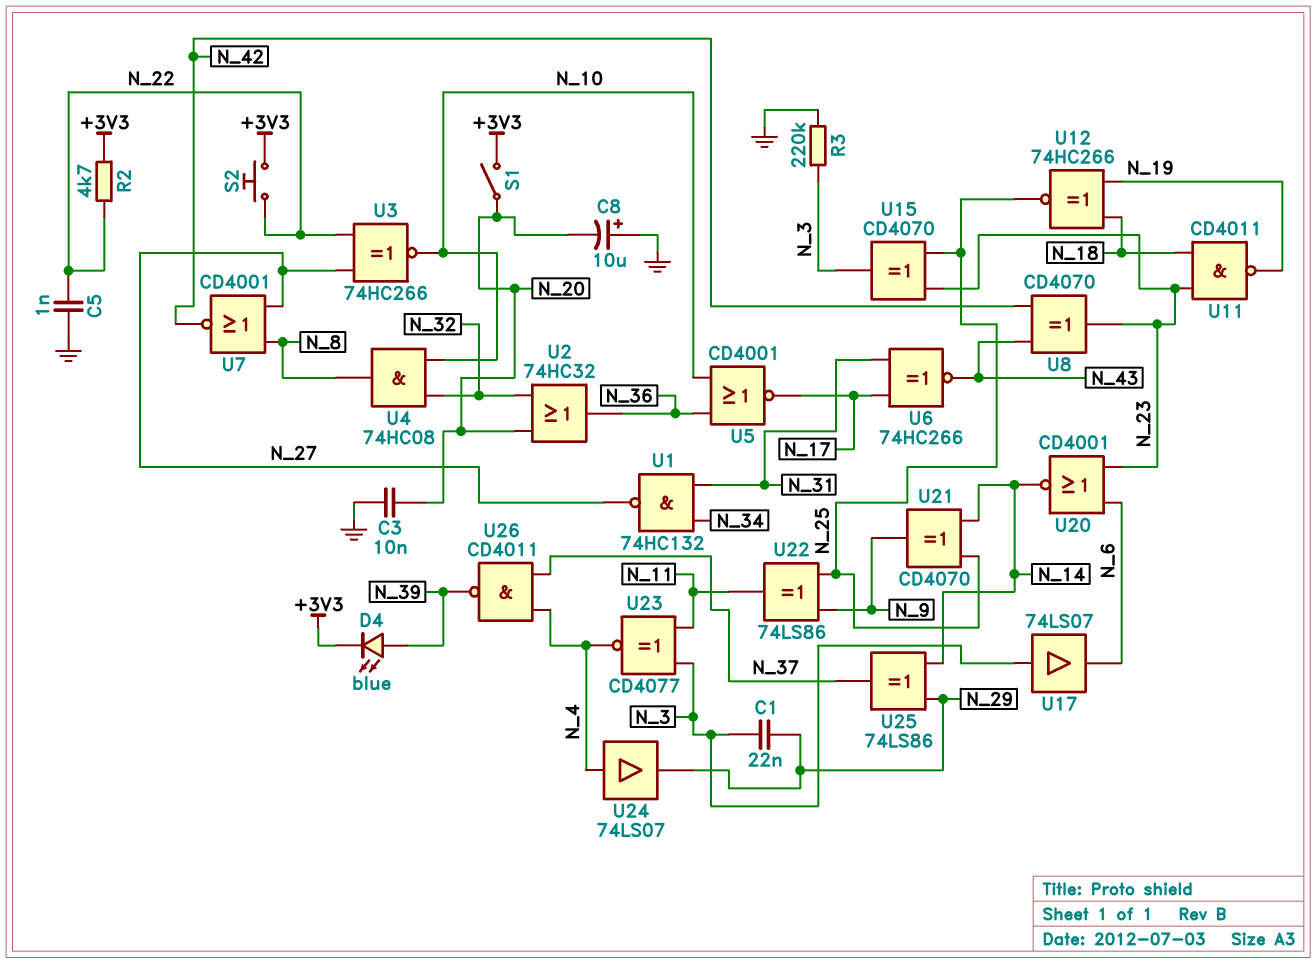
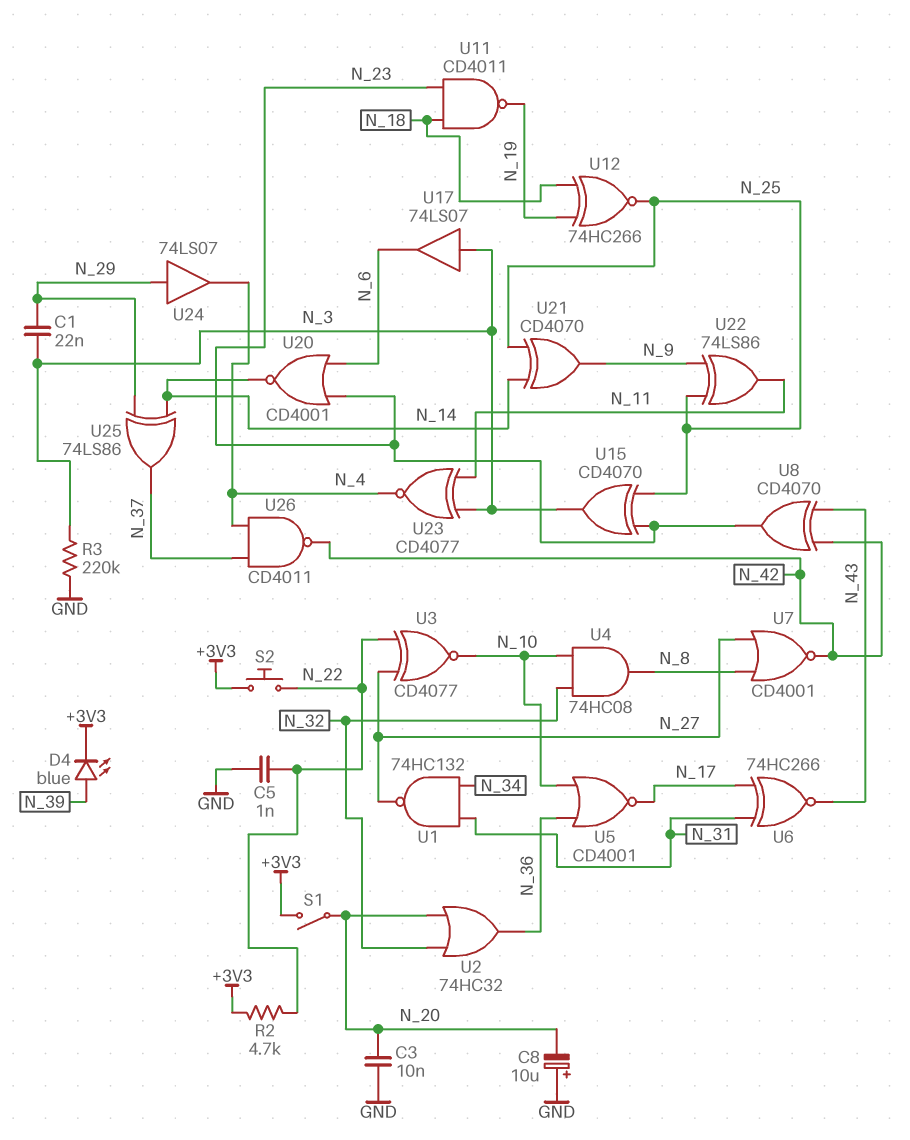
U3: XNOR 74HC266 (in N_22, in N_27, out N_10) -> XNOR CD4077 (in N_22, in N_27, out N_10)
U24: buffer 74LS07 (in N_4, out N_29) -> buffer 74LS07 (in N_29, out N_4)
U26: NAND CD4011 (in N_4, in N_37, out N_39) -> NAND CD4011 (in N_4, in N_37, out N_42)

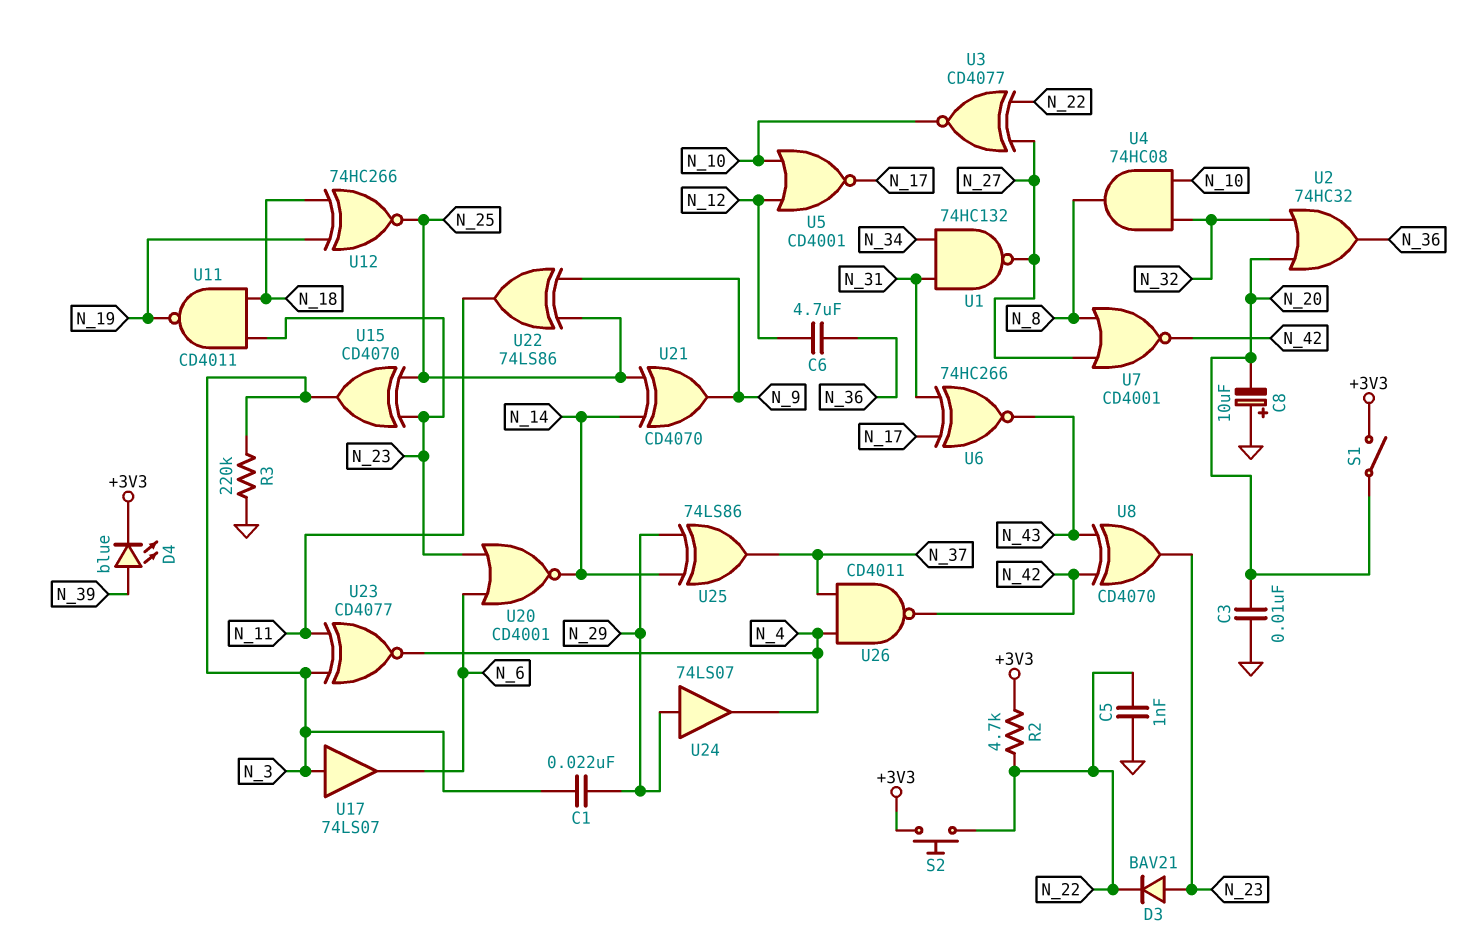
C6: none -> 4.7uF (N_12, N_36)
D3: none -> diode BAV21 (A N_23, K N_22)
U5: NOR CD4001 (in N_10, in N_36, out N_17) -> NOR CD4001 (in N_10, in N_12, out N_17)

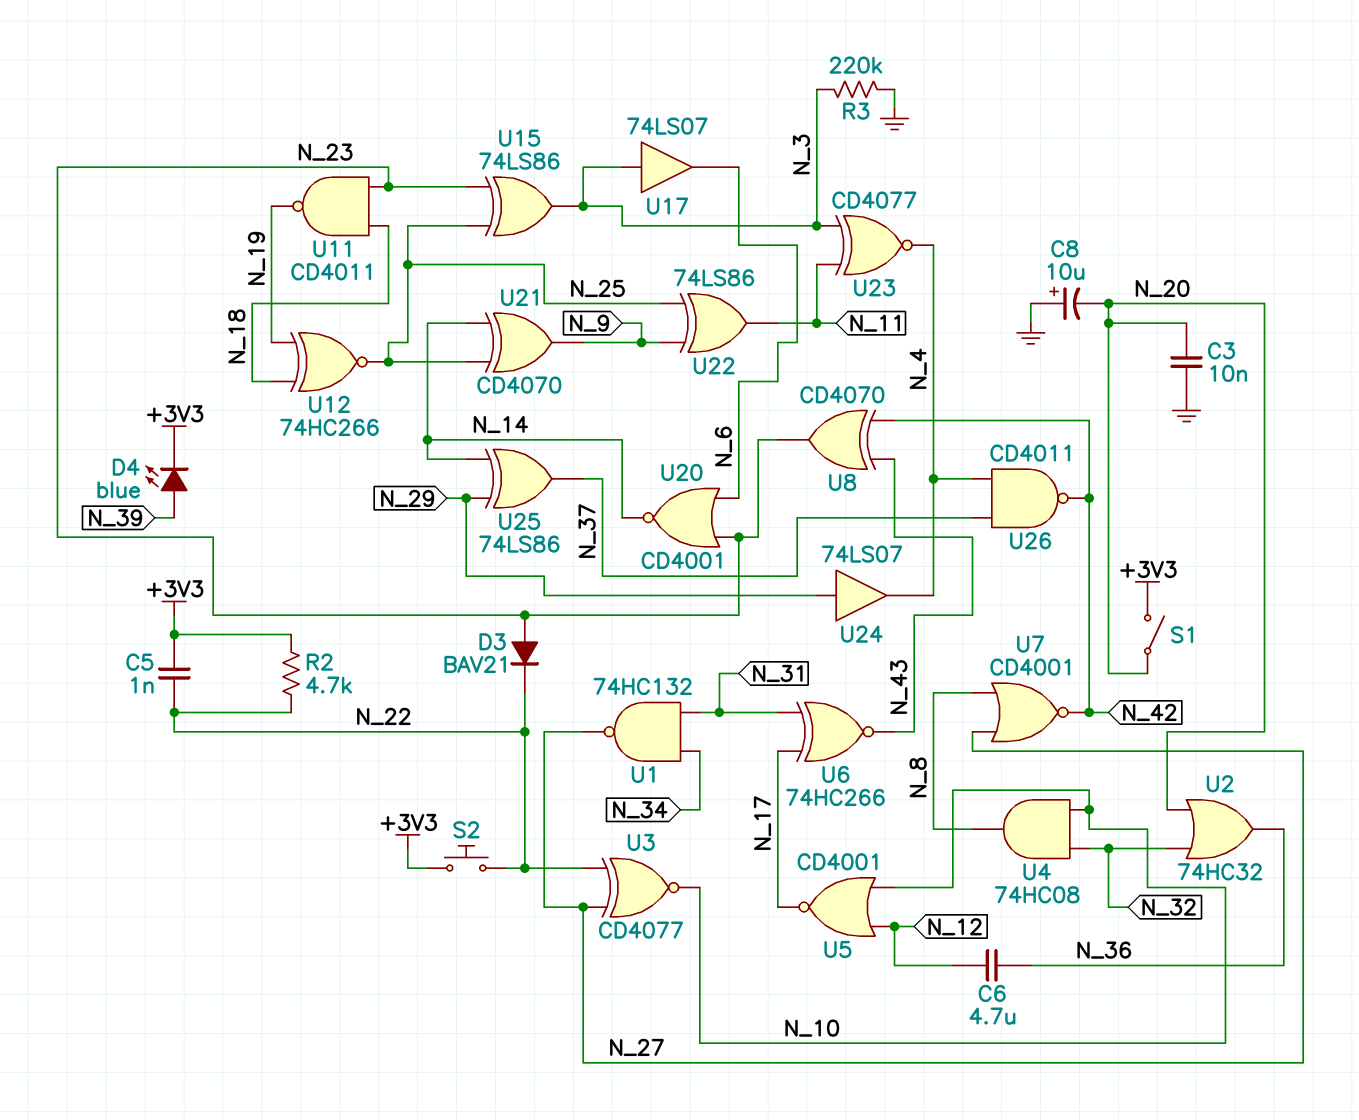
C1: 22nF (N_3, N_29) -> none
C5: 1nF (GND, N_22) -> 1nF (+3V3, N_22)
U15: XOR CD4070 (in N_23, in N_25, out N_3) -> XOR 74LS86 (in N_23, in N_25, out N_3)

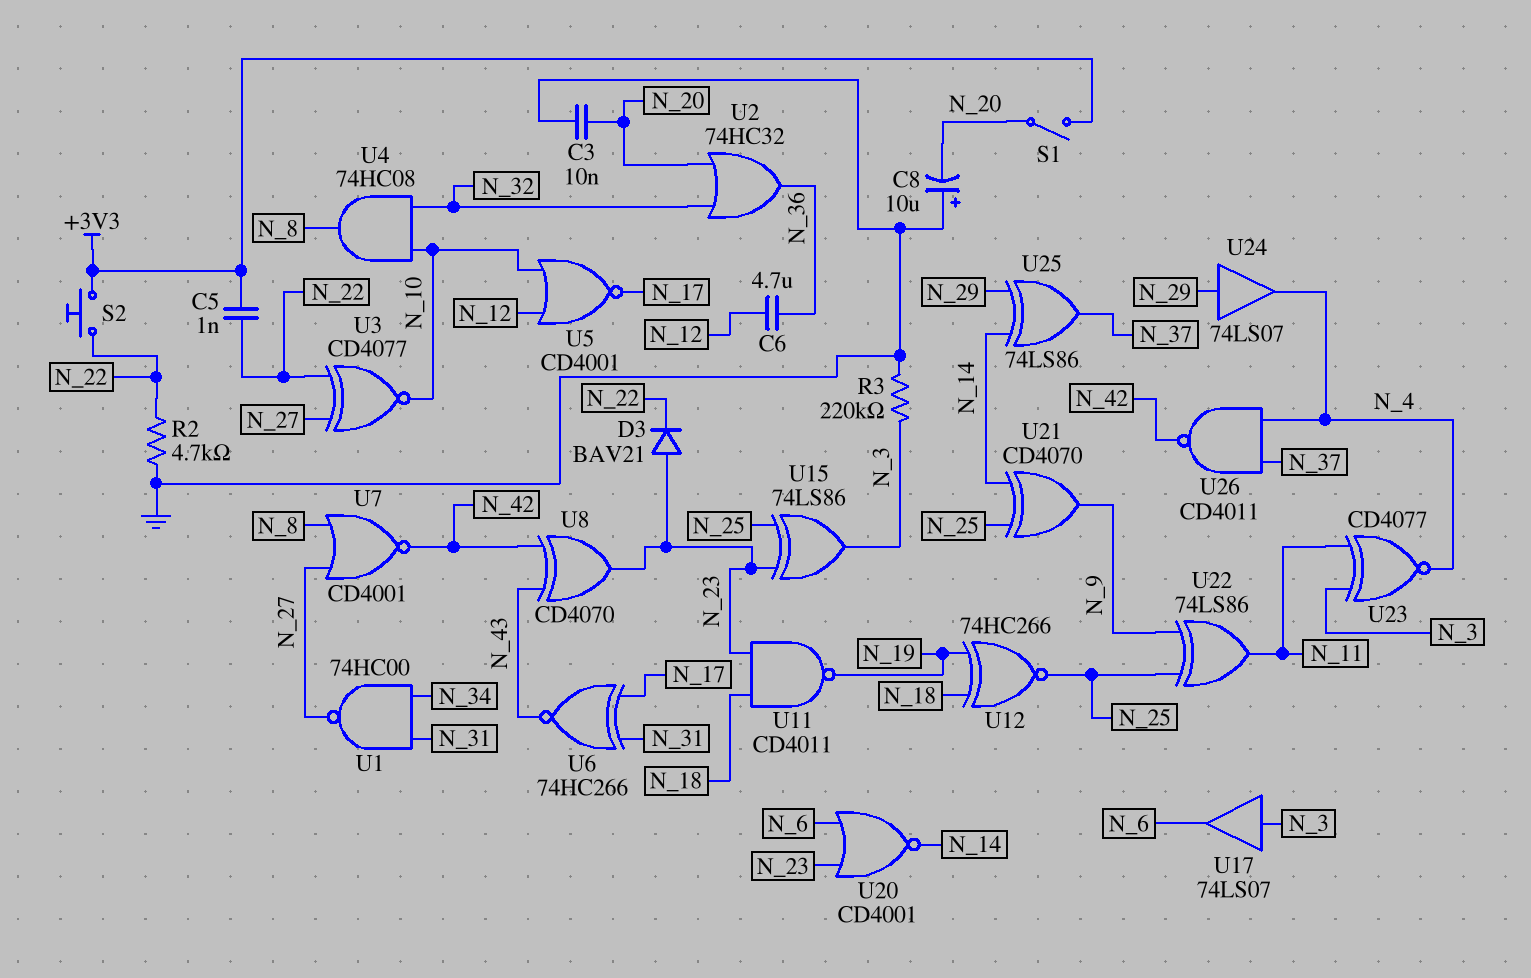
D4: LED blue (A N_39, K +3V3) -> none
R2: 4.7k (+3V3, N_22) -> 4.7k (GND, N_22)
U1: NAND 74HC132 (in N_31, in N_34, out N_27) -> NAND 74HC00 (in N_31, in N_34, out N_27)

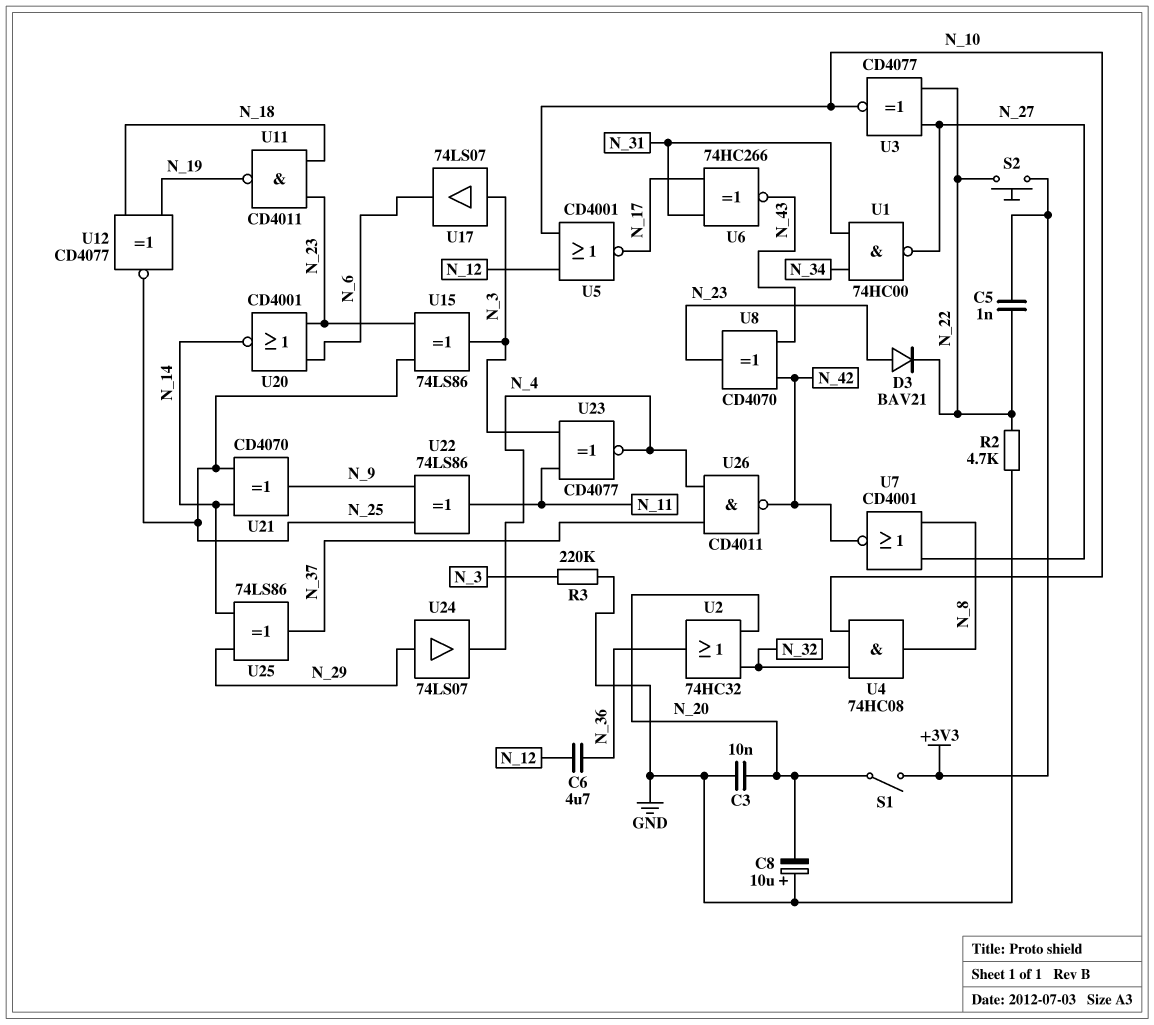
U12: XNOR 74HC266 (in N_18, in N_19, out N_25) -> XNOR CD4077 (in N_18, in N_19, out N_25)

